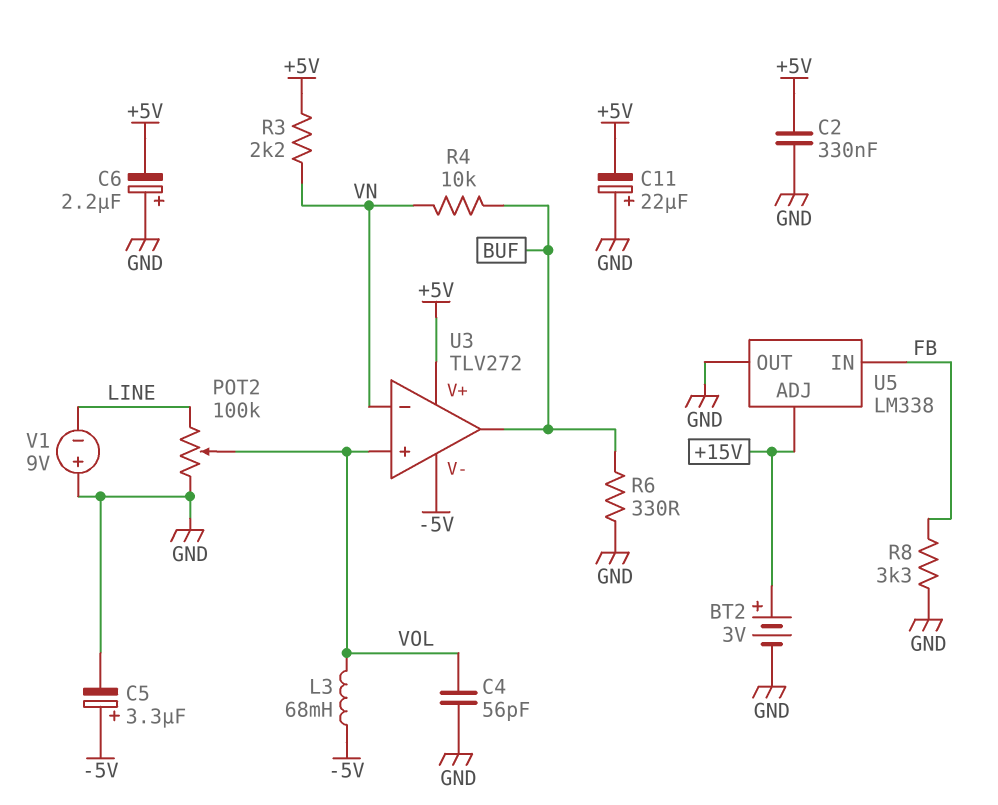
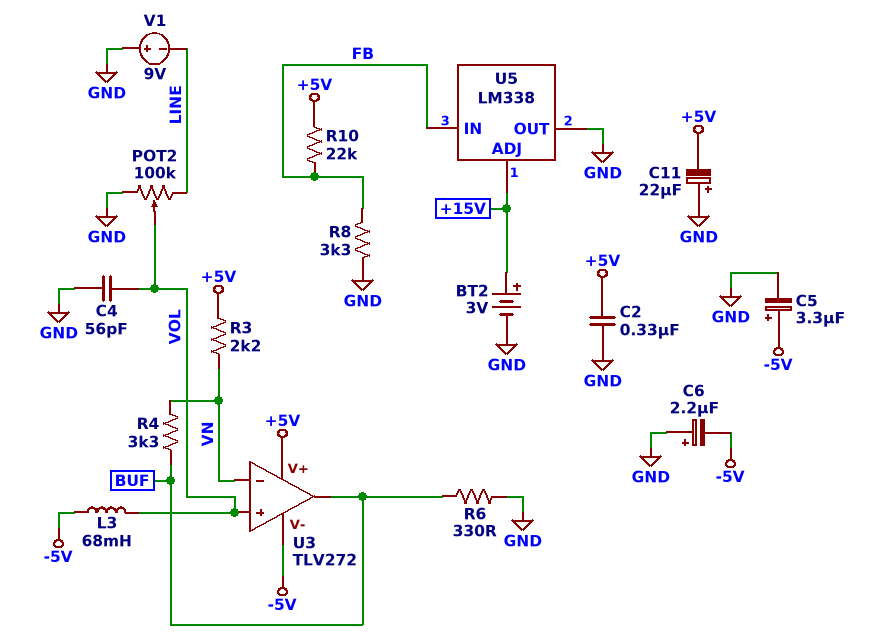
C6: 2.2uF (plus GND, minus +5V) -> 2.2uF (plus GND, minus -5V)
R4: 10k (BUF, VN) -> 3.3k (BUF, VN)
R10: none -> 22k (+5V, FB)

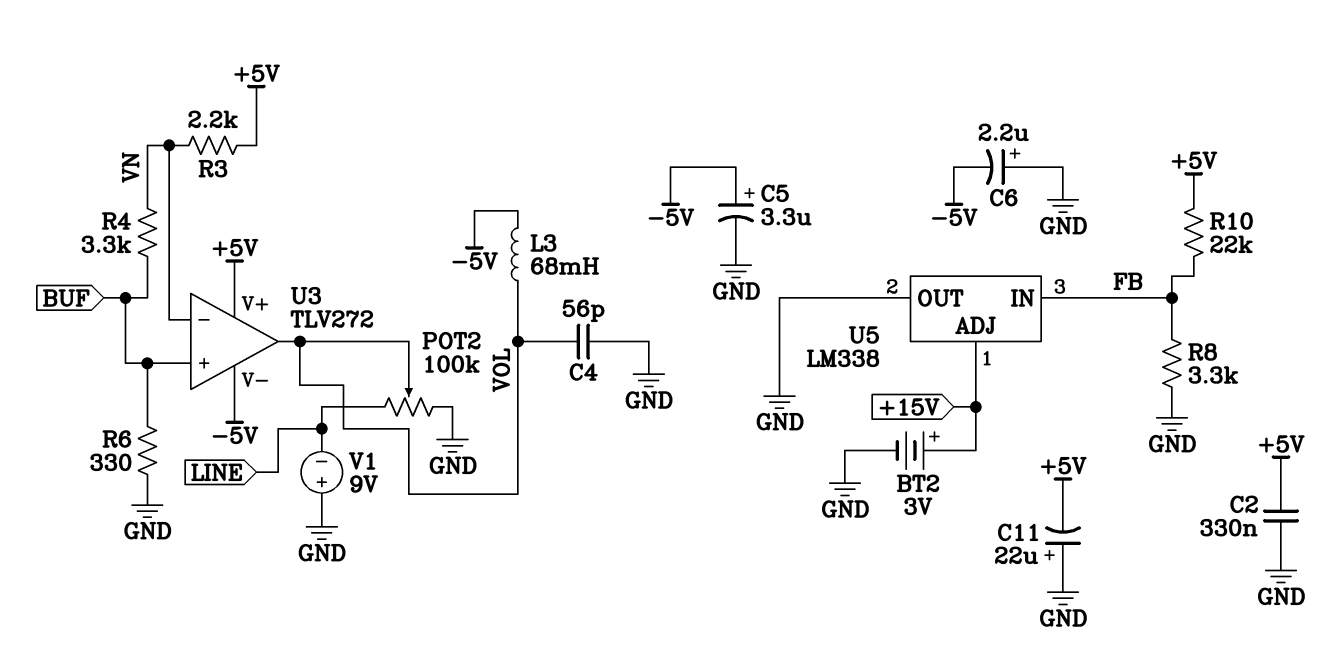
U3 pin in+: VOL -> BUF
U3 pin out: BUF -> VOL

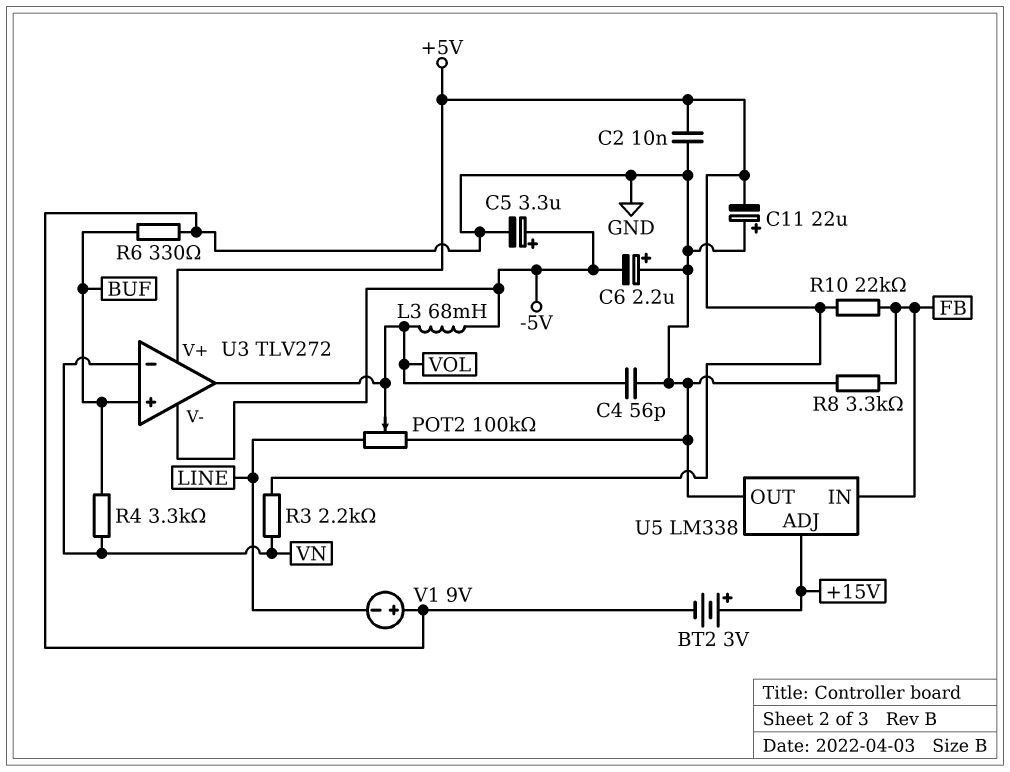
C2: 330nF (+5V, GND) -> 10nF (+5V, GND)

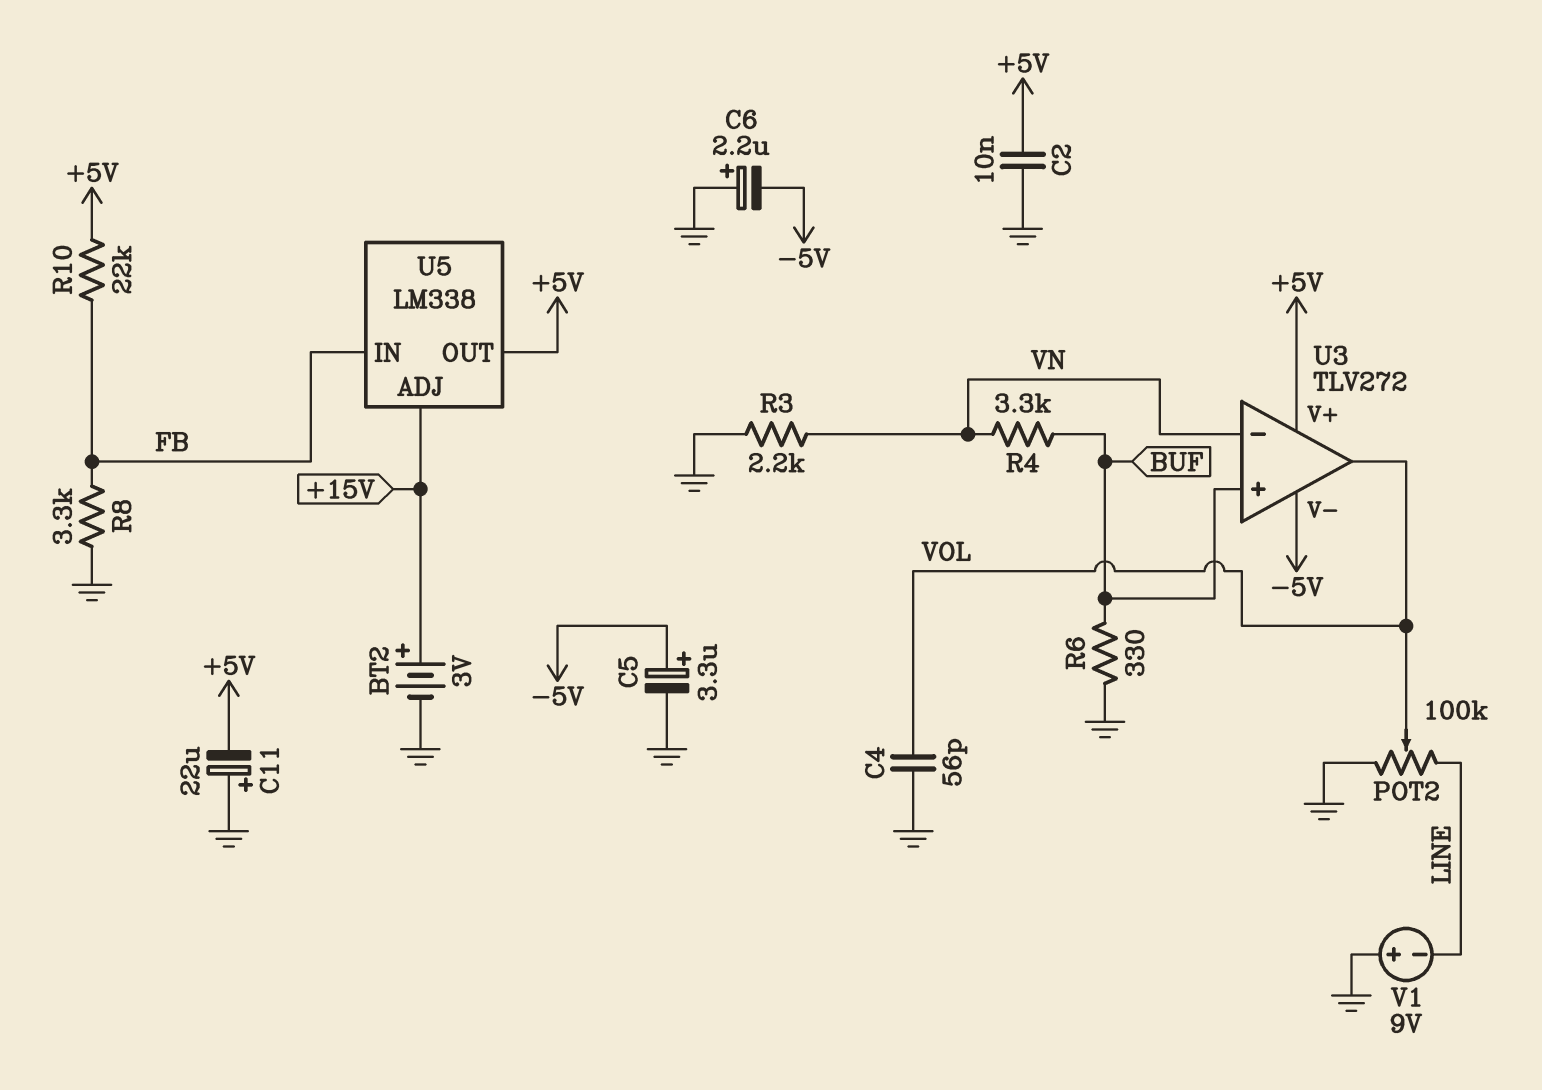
L3: 68mH (-5V, VOL) -> none
R3: 2.2k (+5V, VN) -> 2.2k (GND, VN)
U5 pin OUT: GND -> +5V

